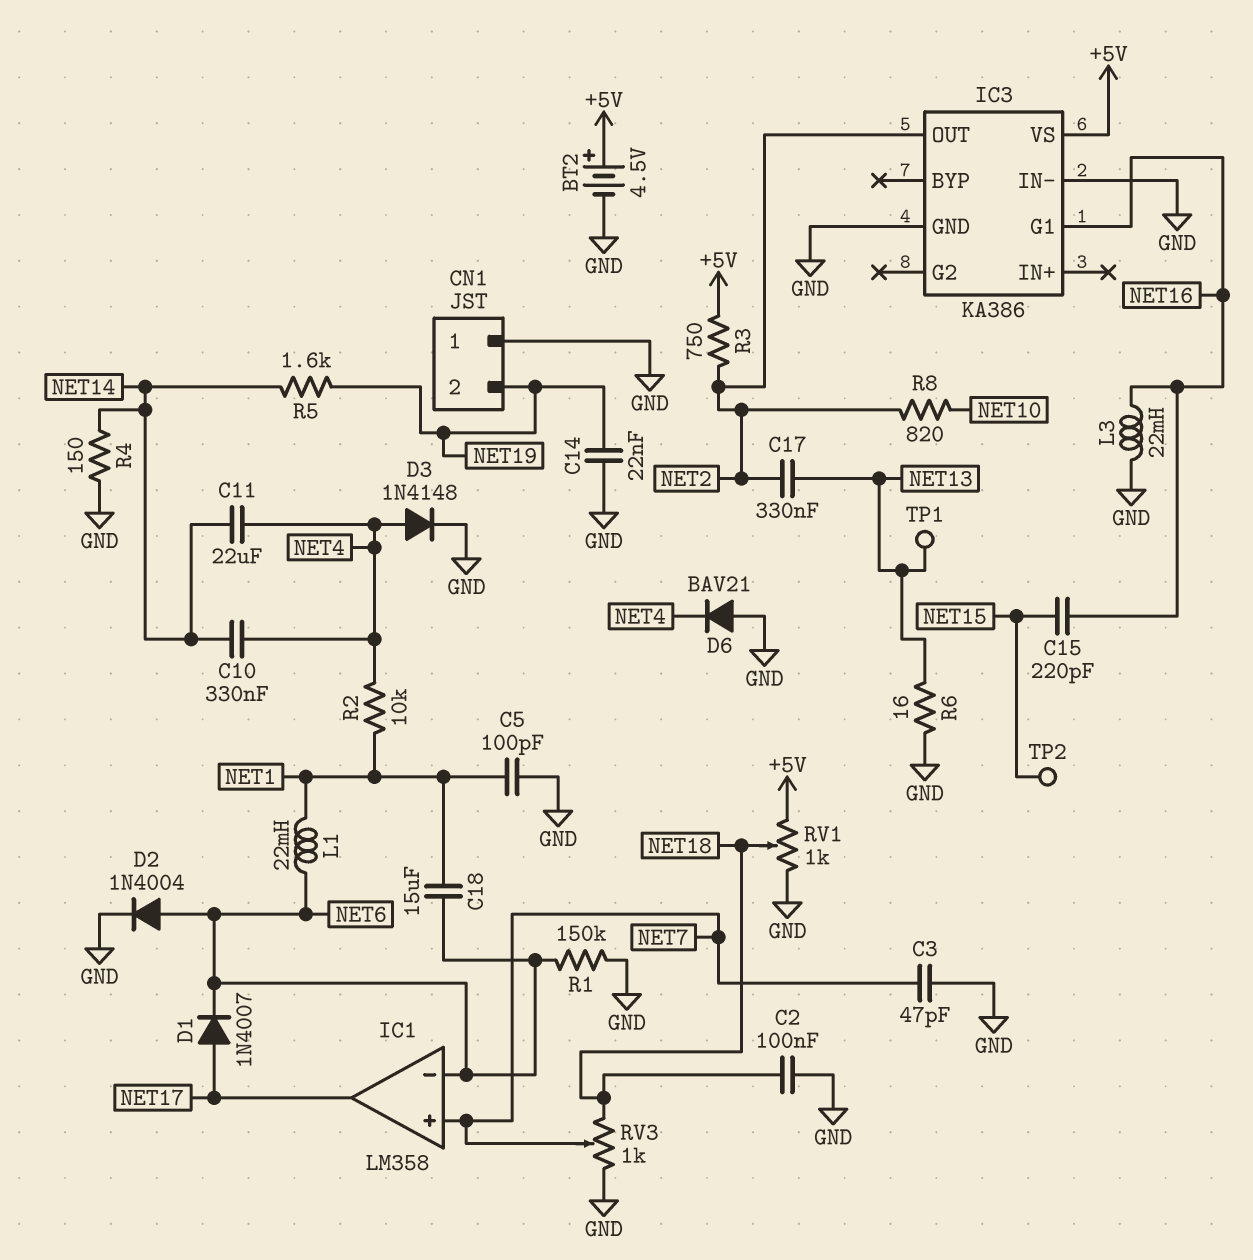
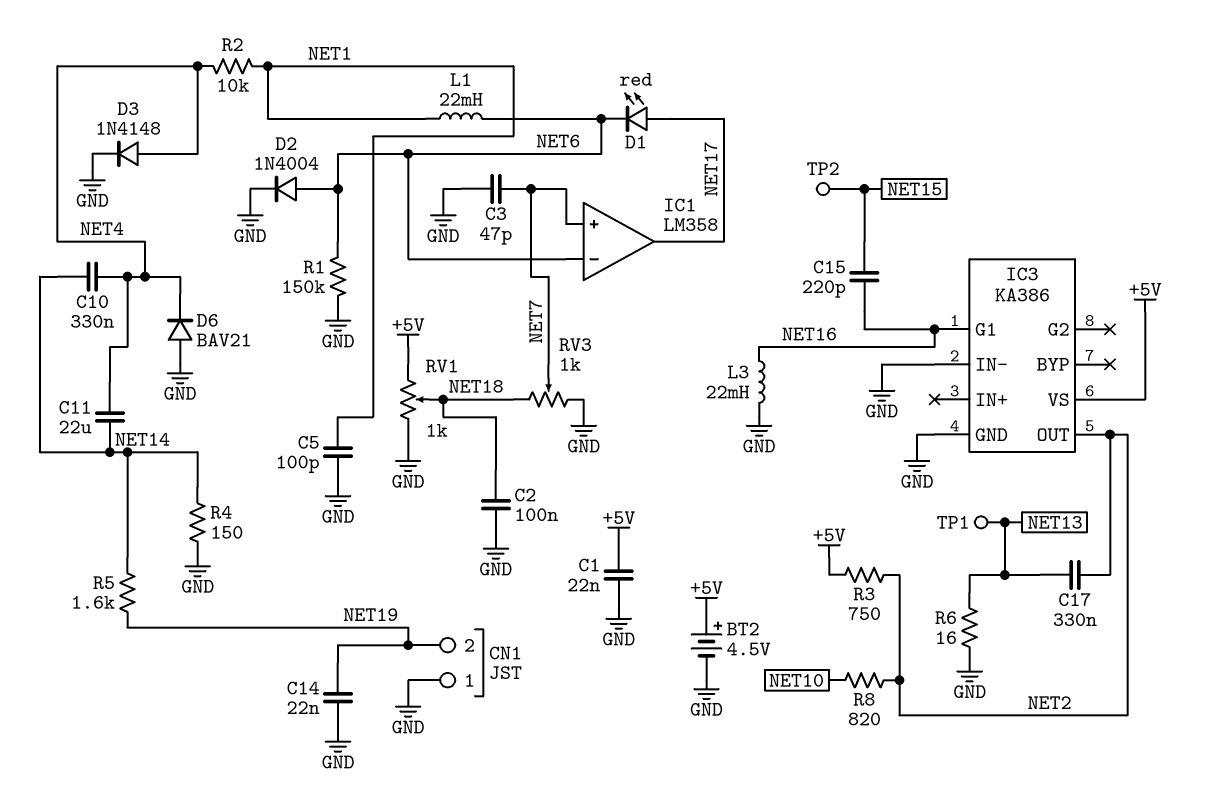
C1: none -> 22nF (+5V, GND)
C18: 15uF (NET1, NET6) -> none
D1: diode 1N4007 (A NET17, K NET6) -> LED red (A NET17, K NET6)

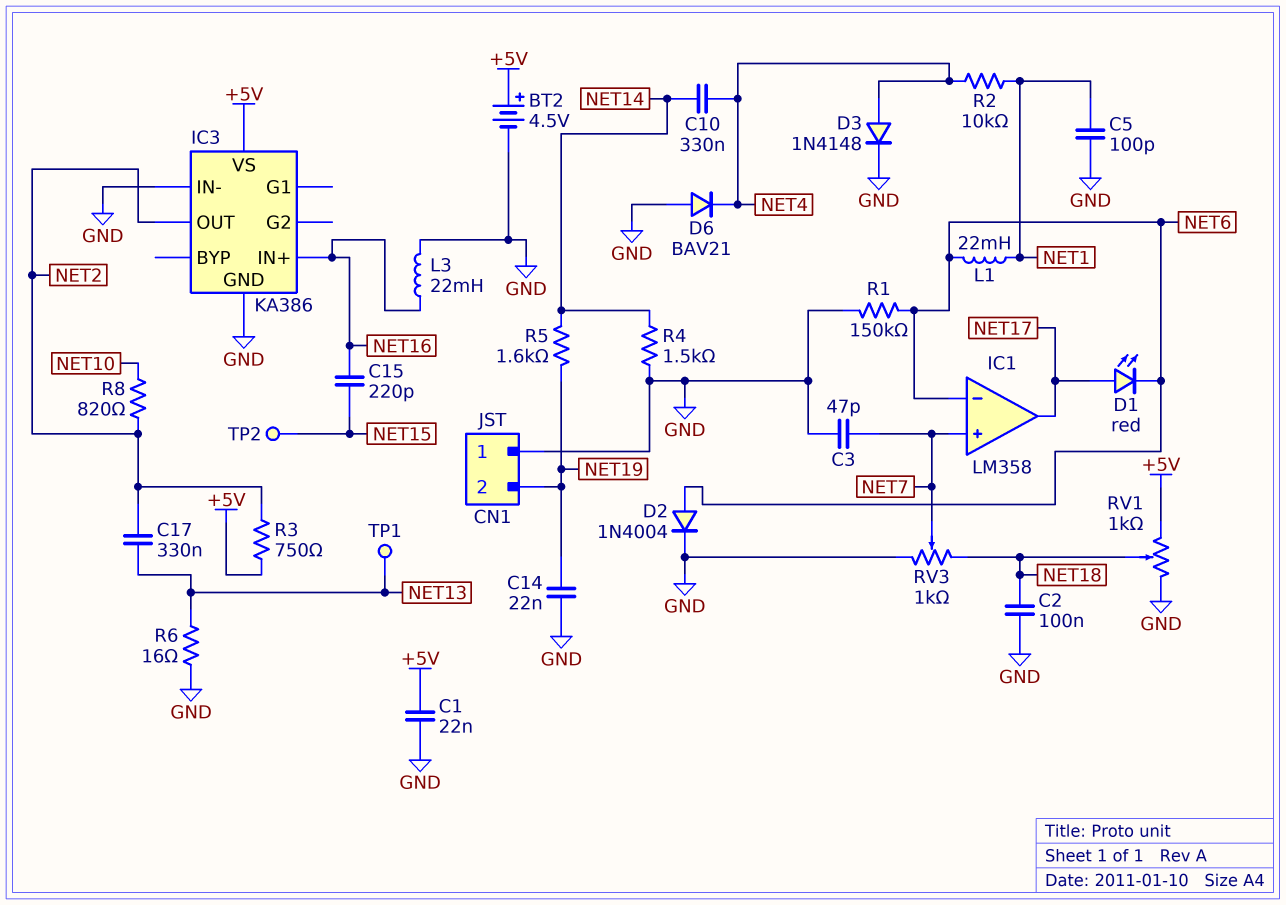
C11: 22uF (NET4, NET14) -> none
IC3 pin G1: NET16 -> none
IC3 pin IN+: none -> NET16
R4: 150 (GND, NET14) -> 1.5k (GND, NET14)

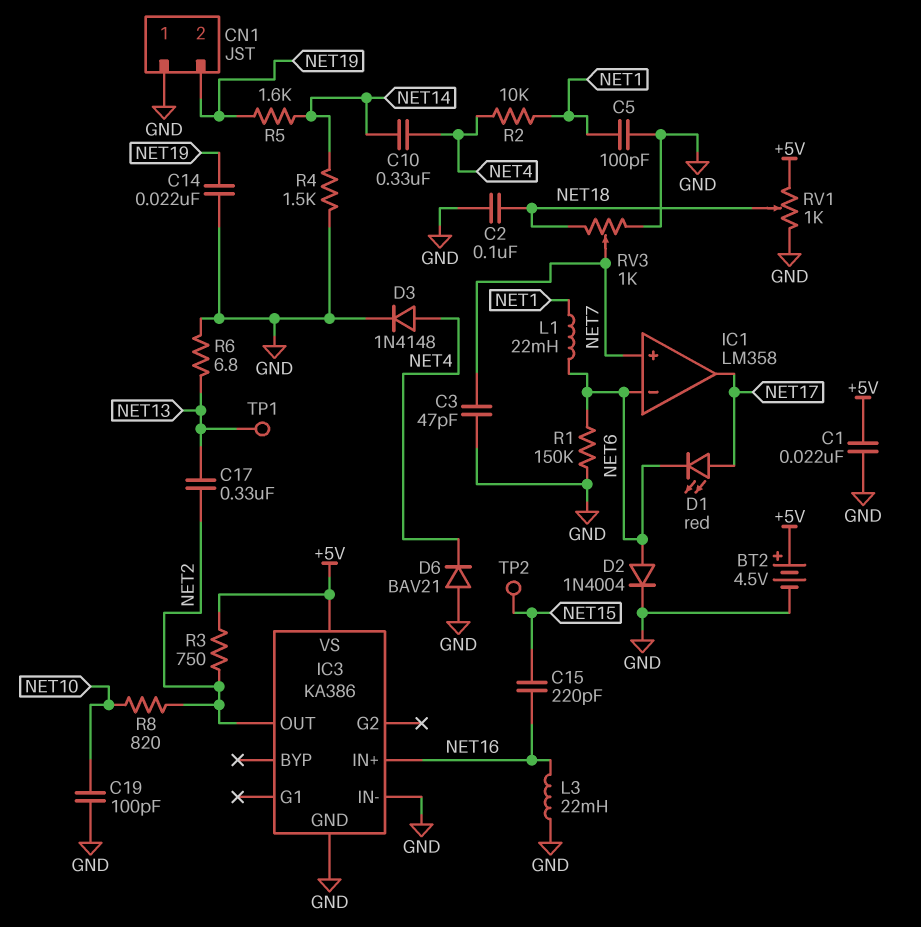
C19: none -> 100pF (GND, NET10)
R6: 16 (GND, NET13) -> 6.8 (GND, NET13)

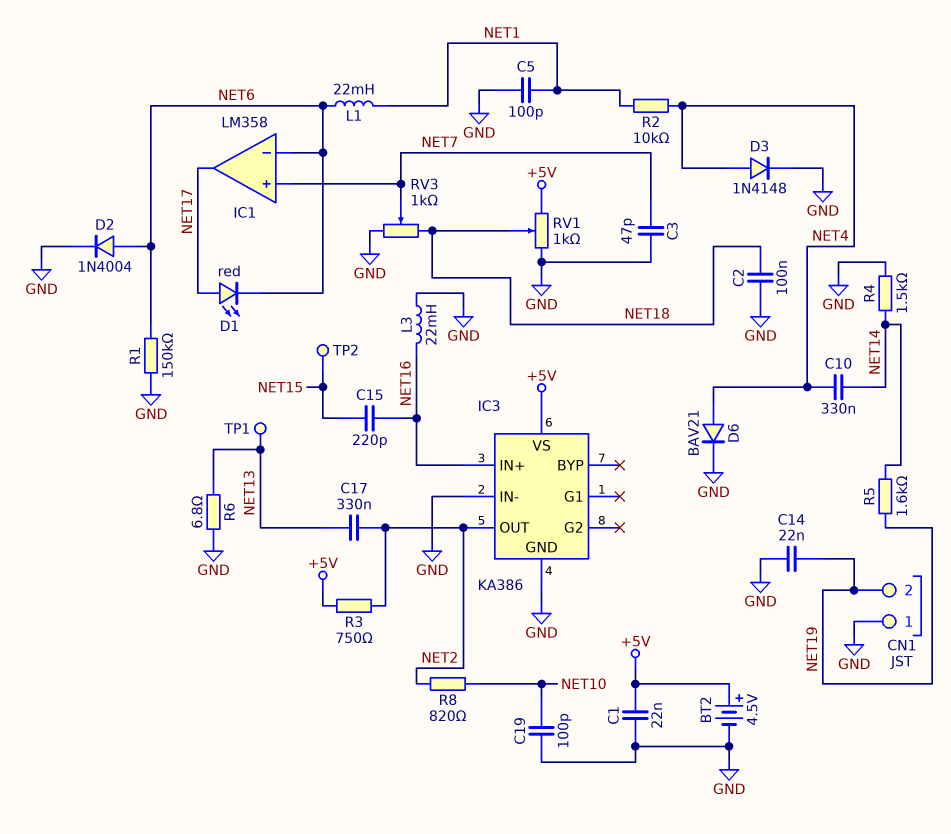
D6: diode BAV21 (A GND, K NET4) -> diode BAV21 (A NET4, K GND)

